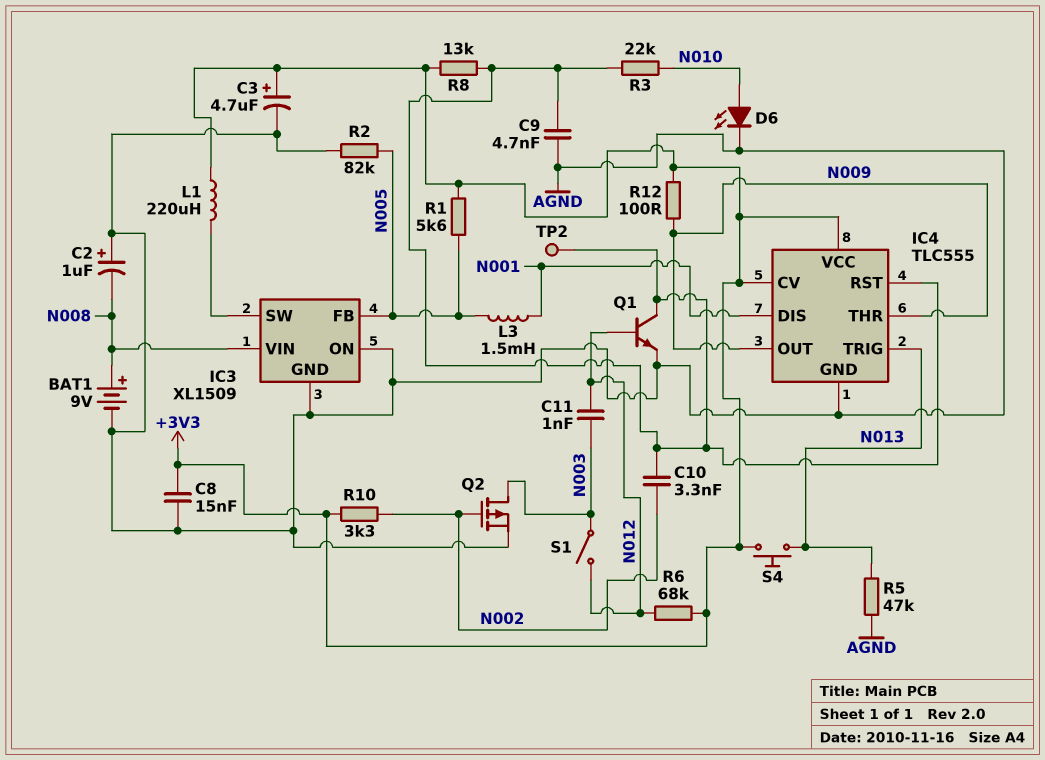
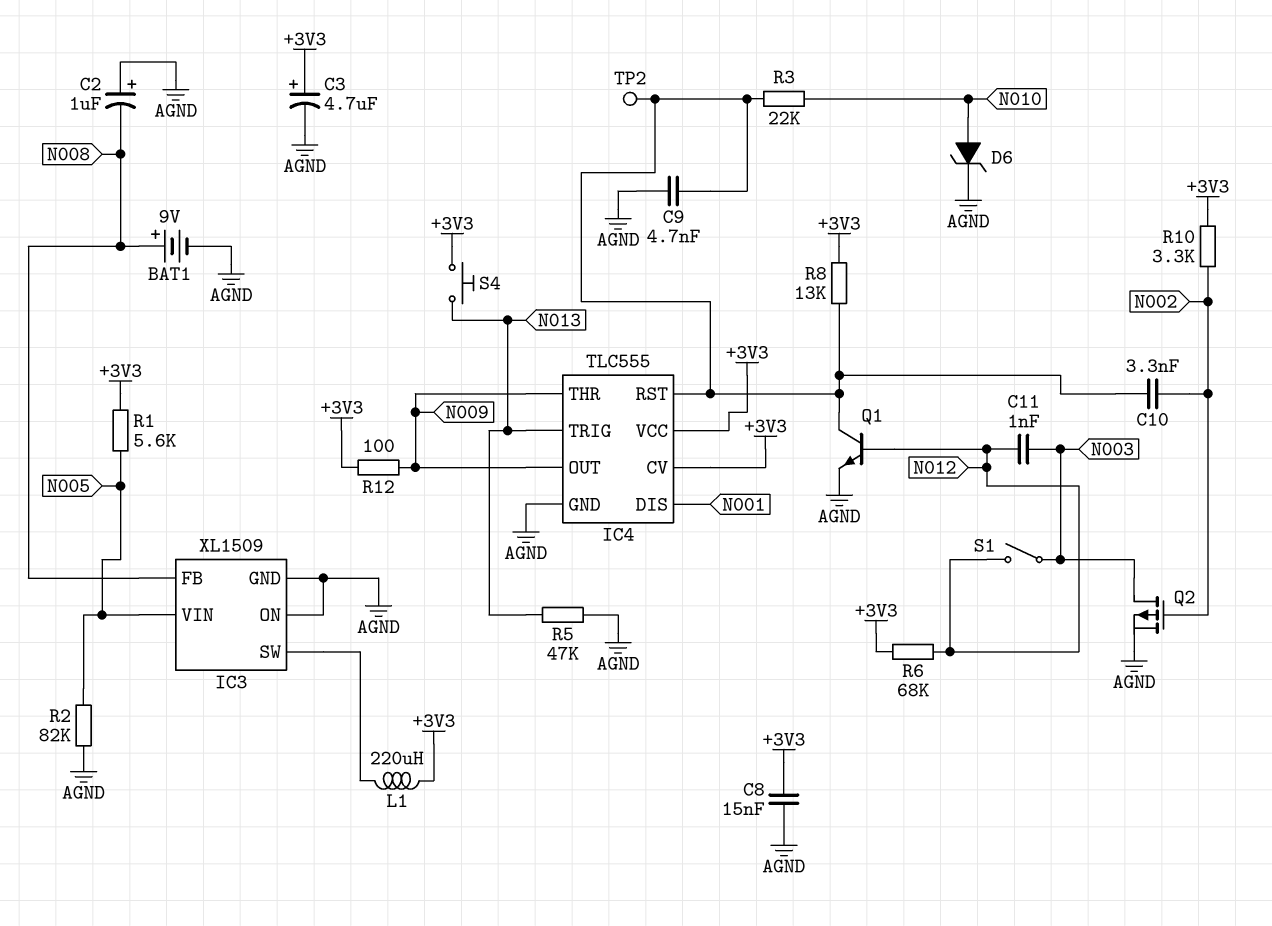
D6: LED (A N010, K AGND) -> zener (A N010, K AGND)
IC3 pin FB: N005 -> N008
IC3 pin VIN: N008 -> N005
L3: 1.5mH (N001, N005) -> none

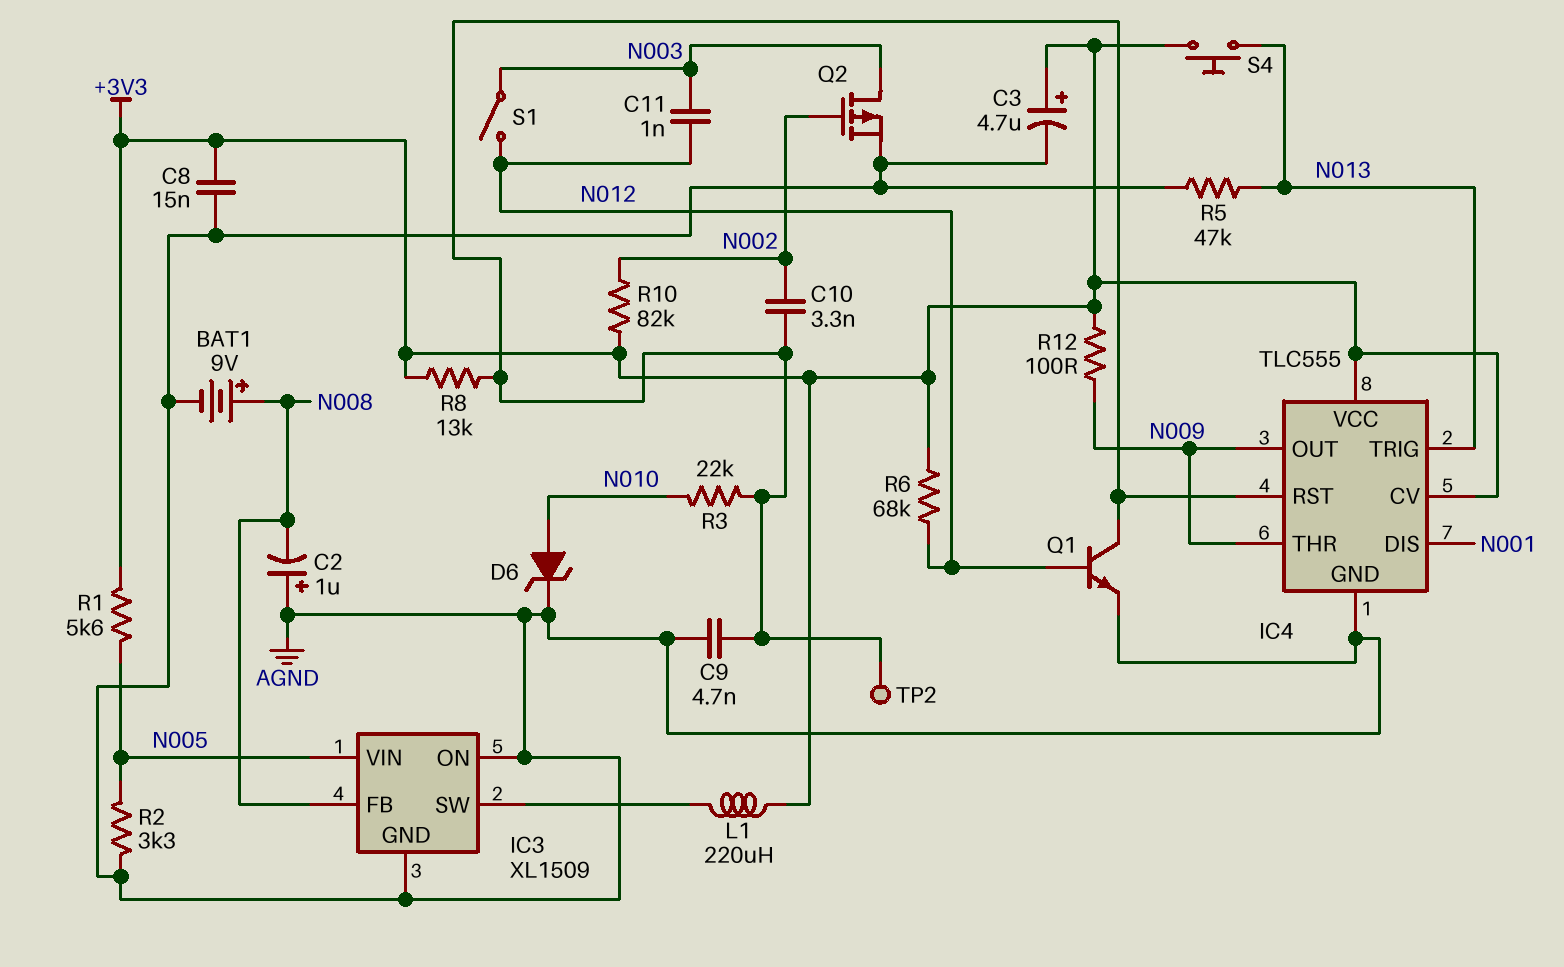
R2: 82k (AGND, N005) -> 3.3k (AGND, N005)
R10: 3.3k (+3V3, N002) -> 82k (+3V3, N002)

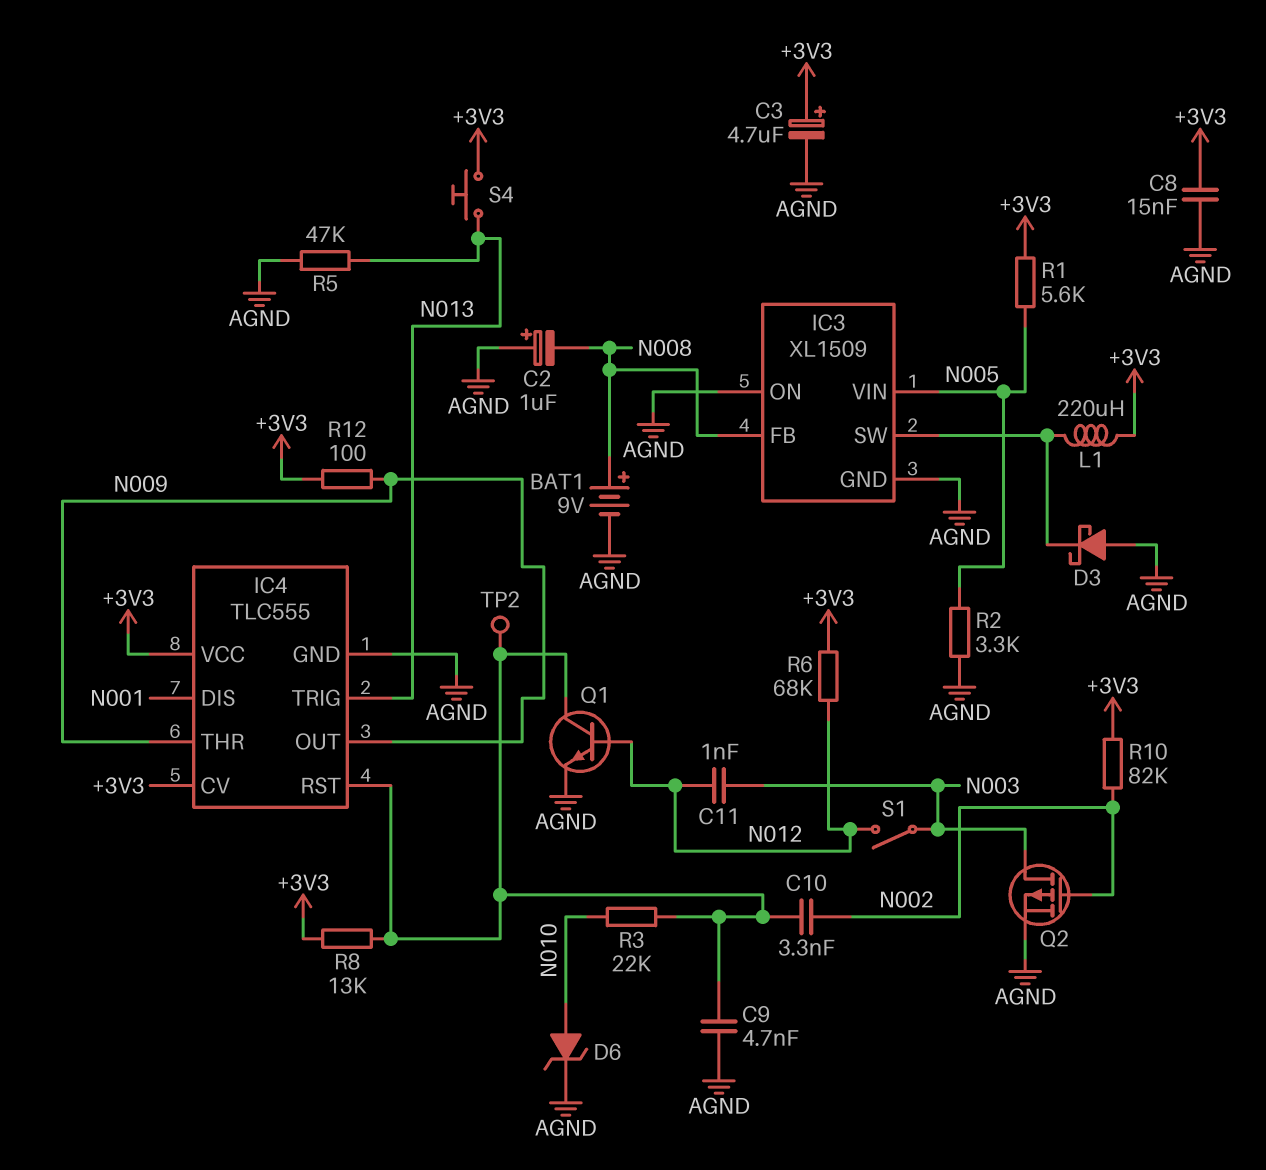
D3: none -> schottky (A AGND, K IC3/SW)

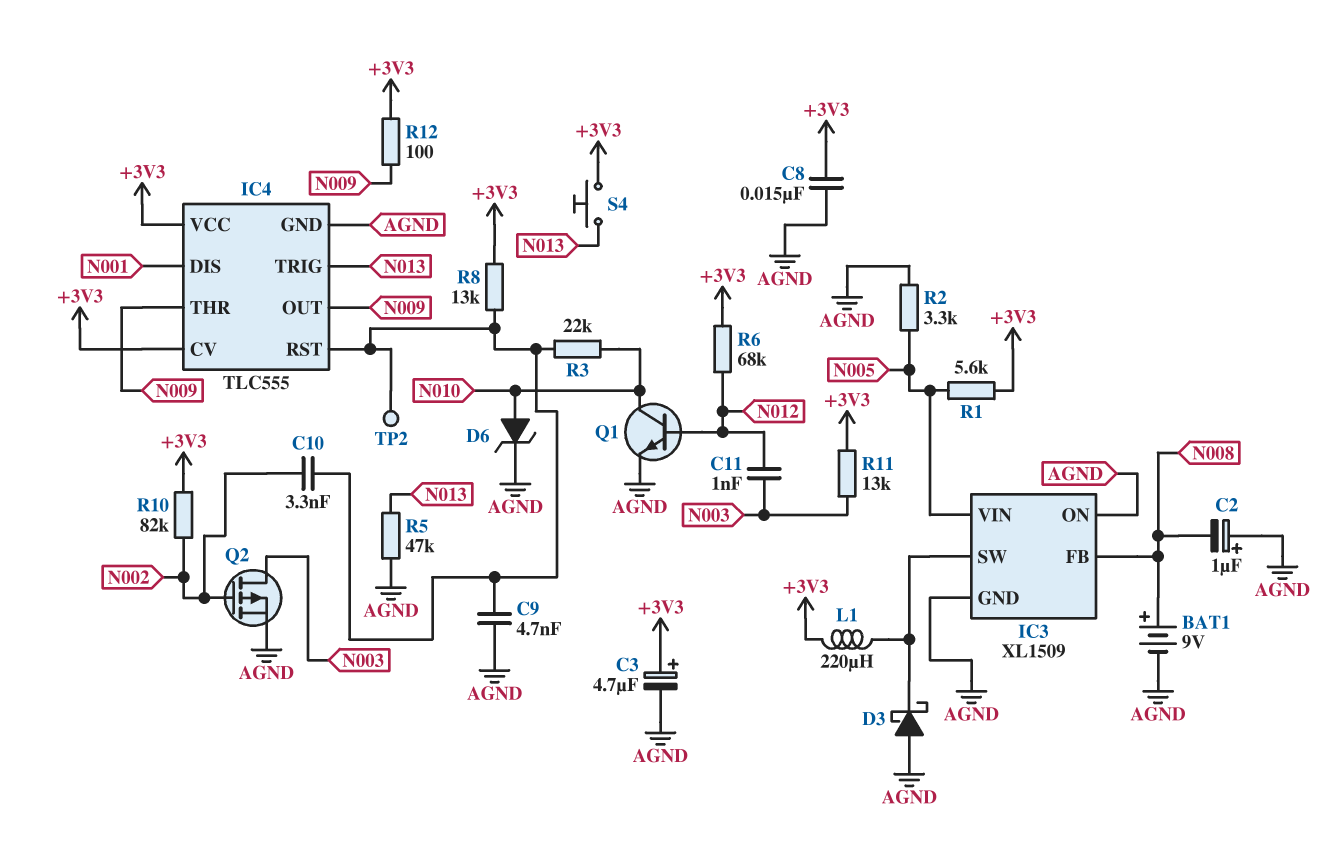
Q1: NPN (B N012, C IC4/RST, E AGND) -> NPN (B N012, C N010, E AGND)
R11: none -> 13k (+3V3, N003)
S1: switch (N003, N012) -> none

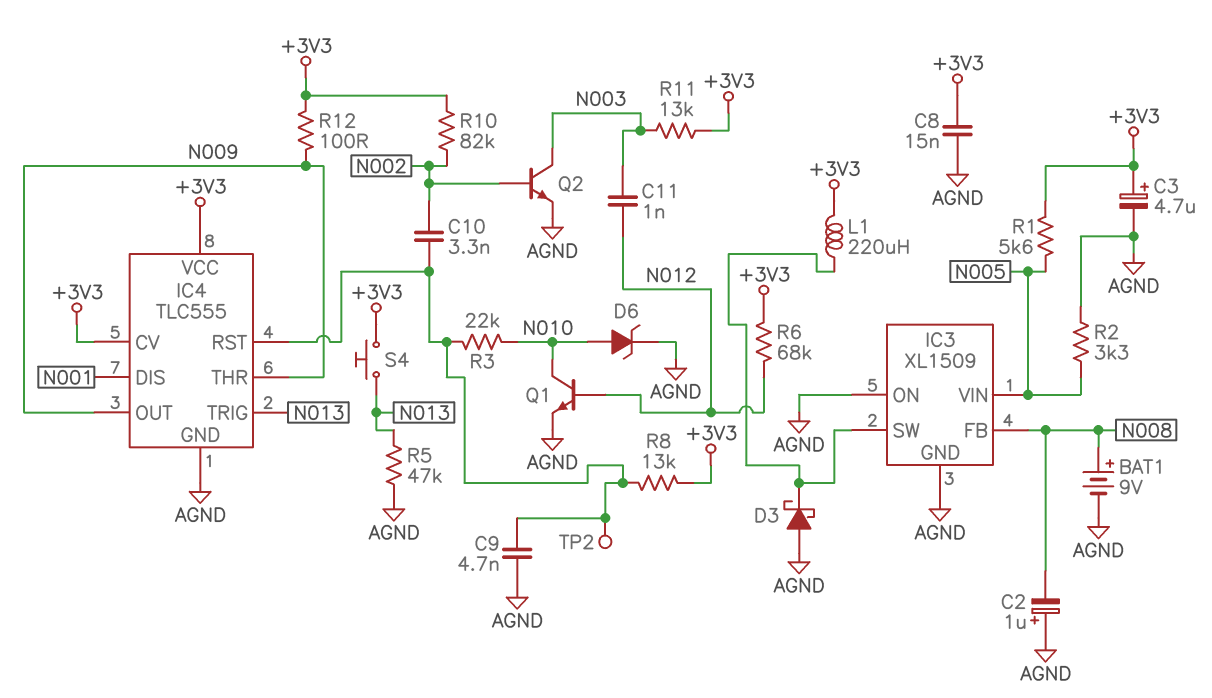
Q2: PMOS (G N002, D N003, S AGND) -> NPN (B N002, C N003, E AGND)

